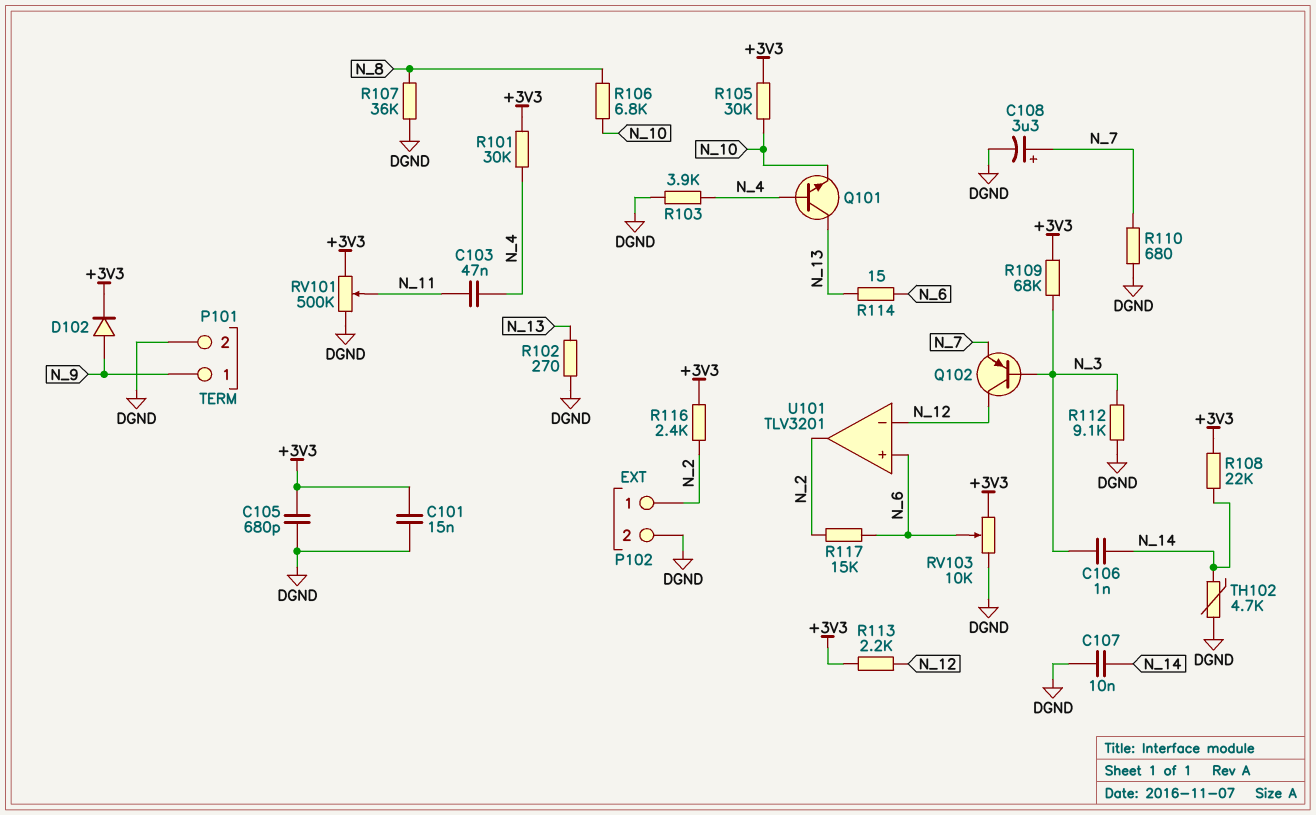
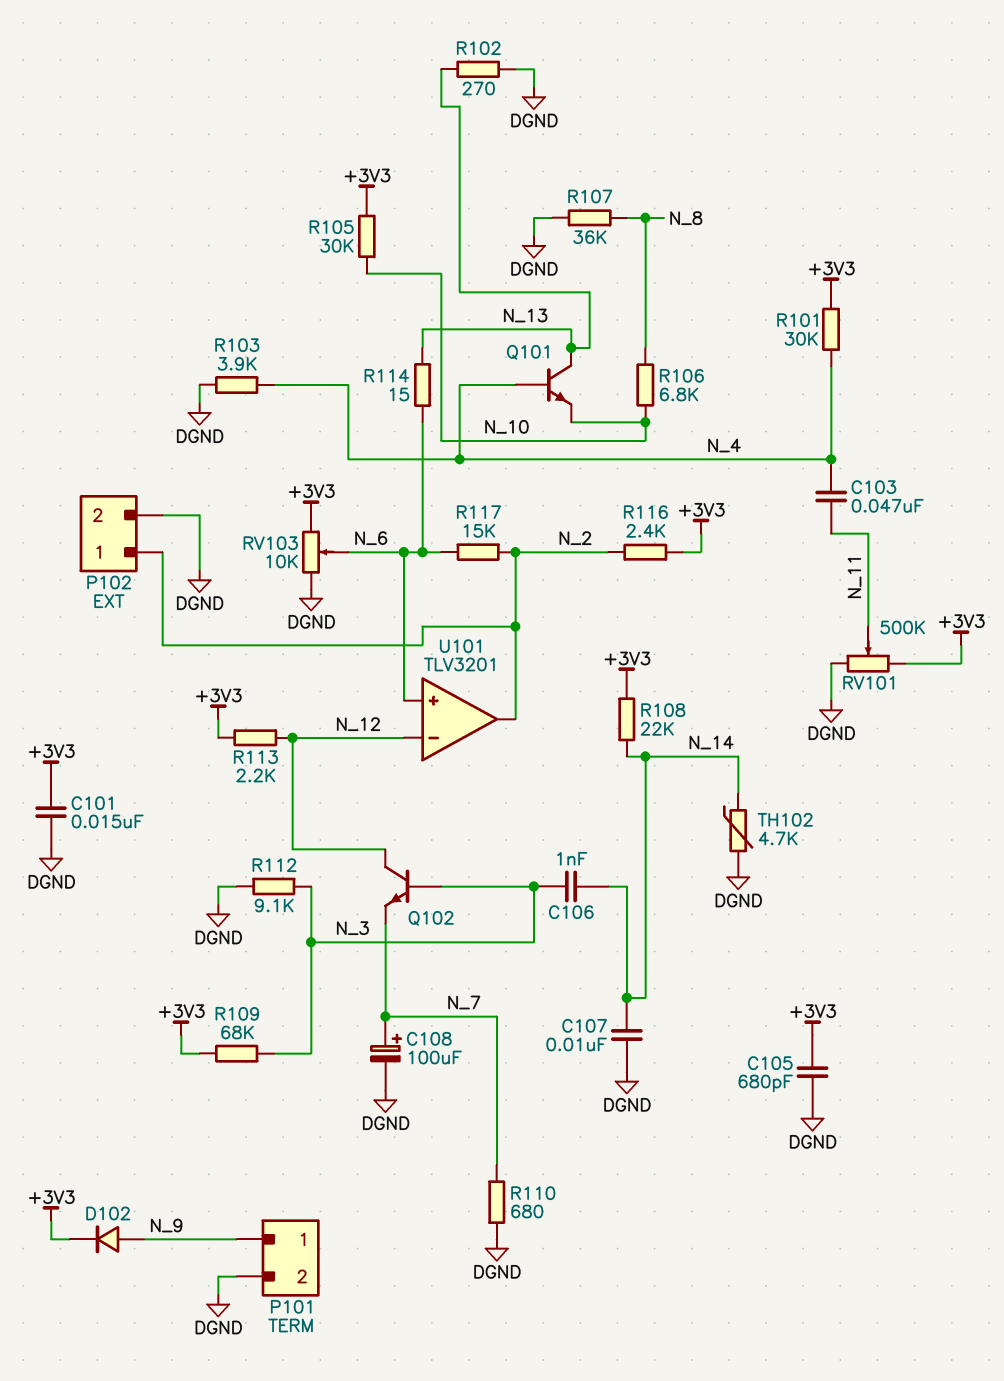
C108: 3.3uF (plus N_7, minus DGND) -> 100uF (plus N_7, minus DGND)
Q102: PNP (B N_3, C N_12, E N_7) -> NPN (B N_3, C N_12, E N_7)

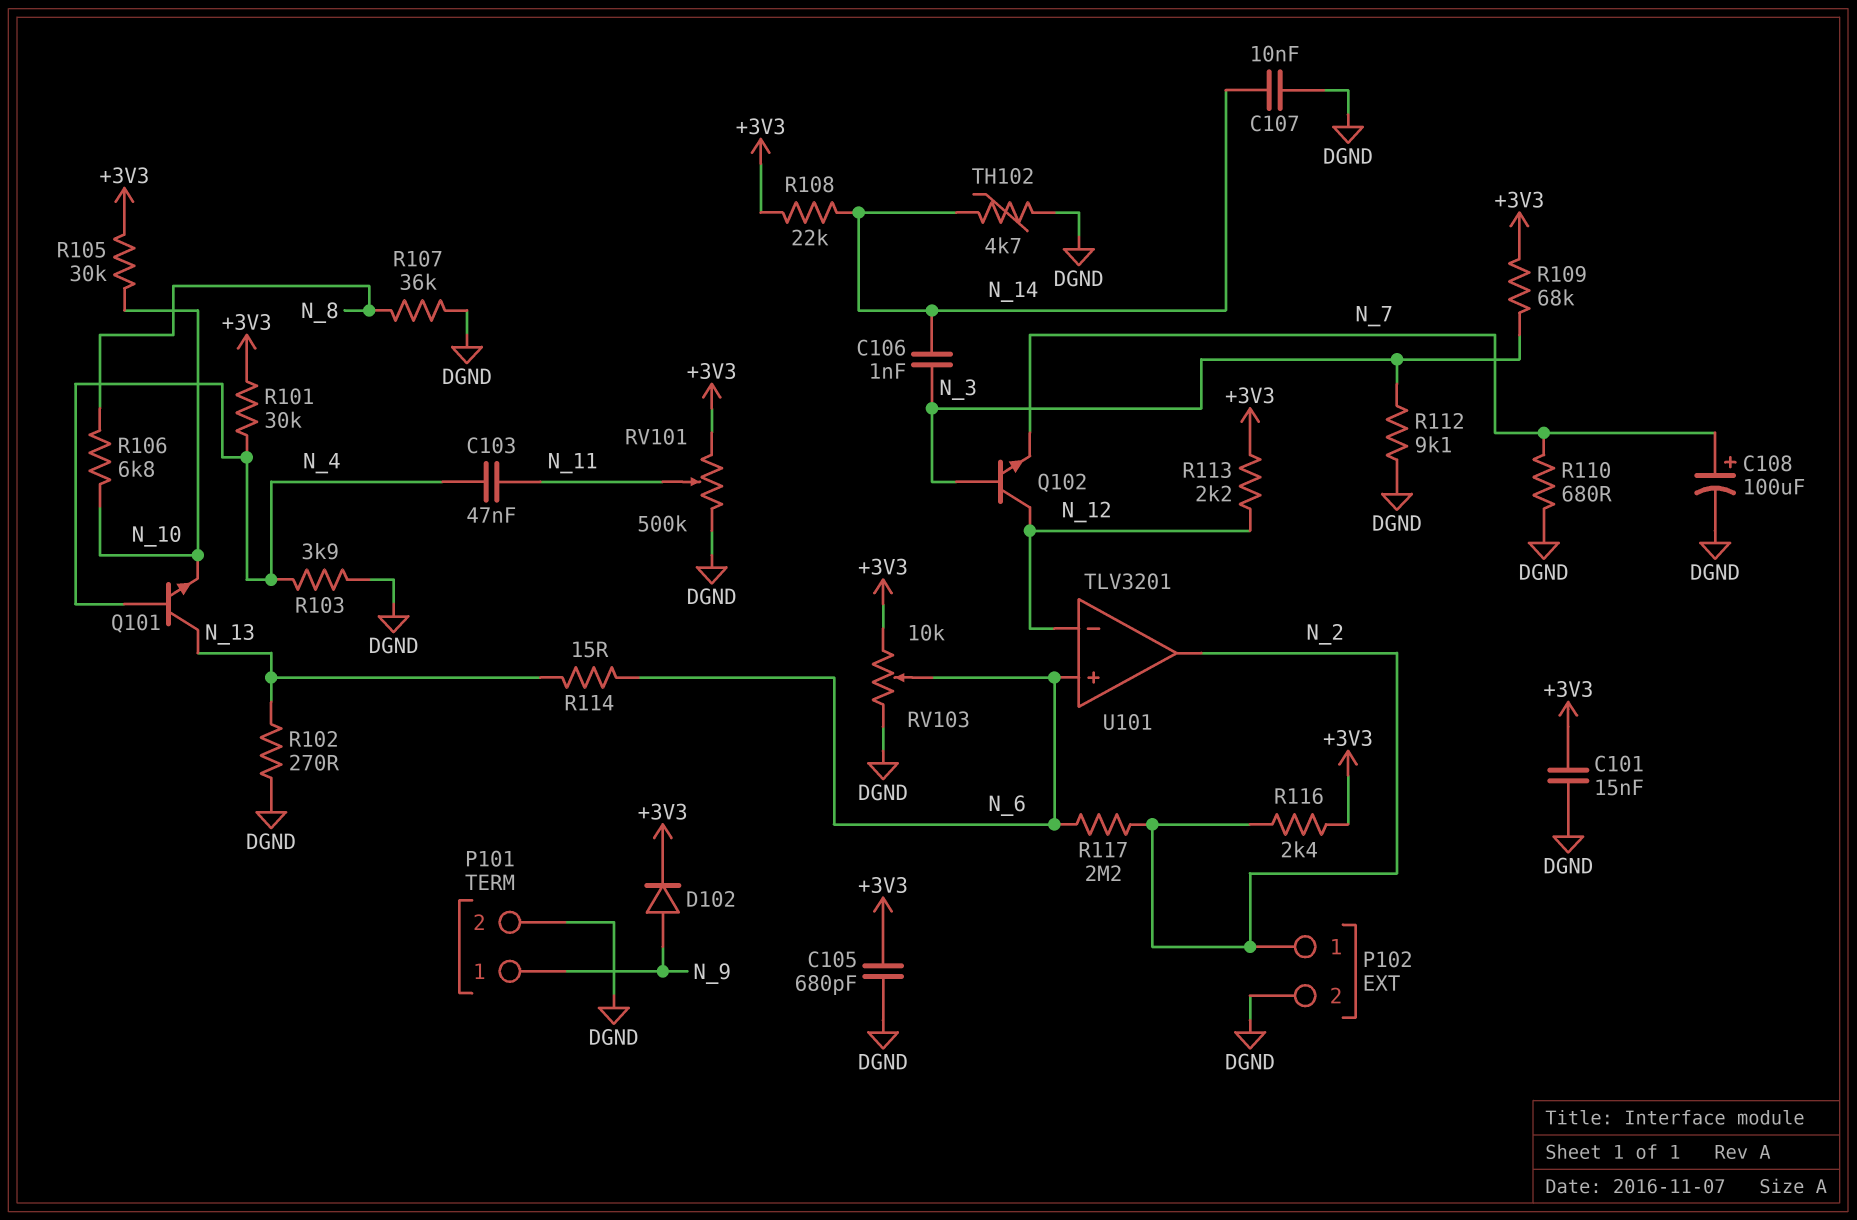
R117: 15k (N_2, N_6) -> 2.2M (N_2, N_6)

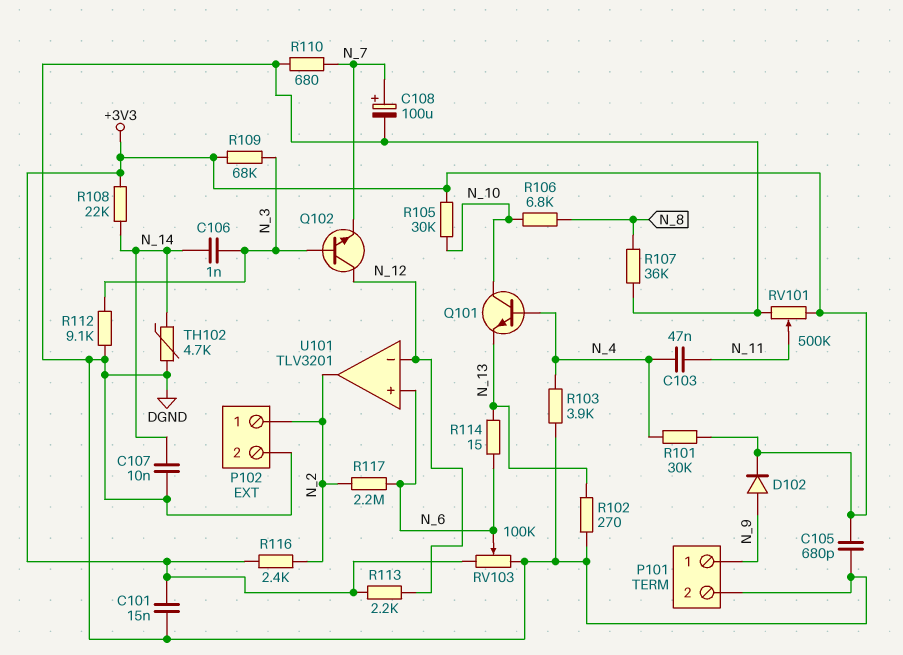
Q101: NPN (B N_4, C N_13, E N_10) -> NPN (B N_4, C N_10, E N_13)
RV103: 10k (+3V3, DGND, wiper N_6) -> 100k (+3V3, DGND, wiper N_6)

